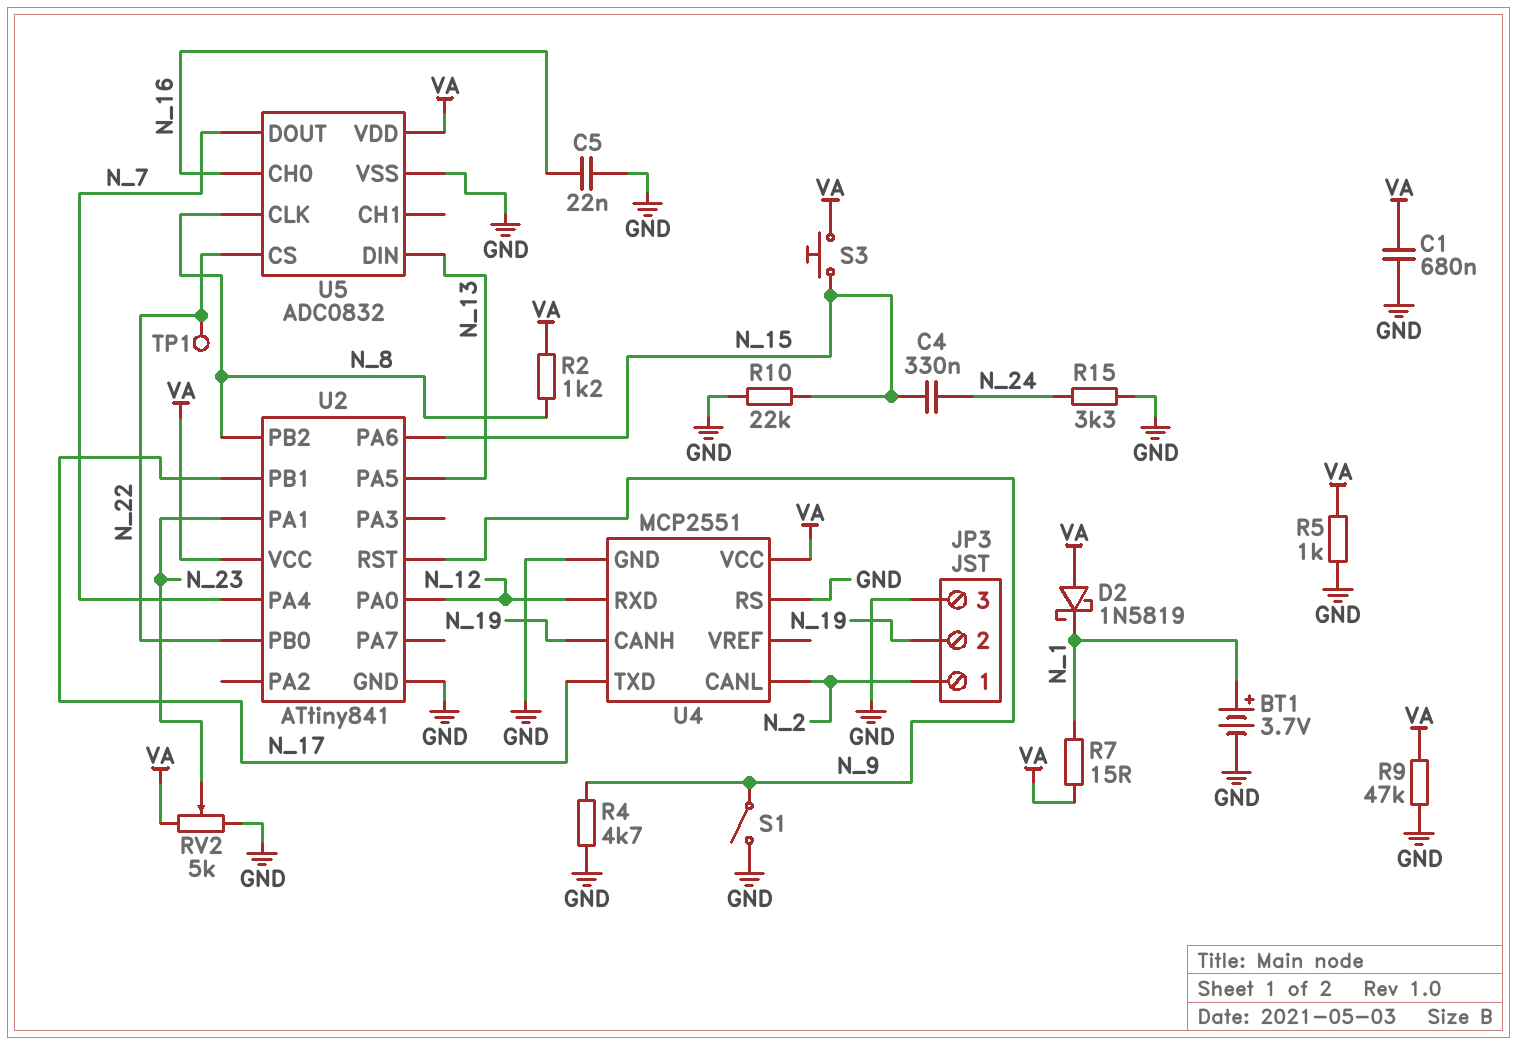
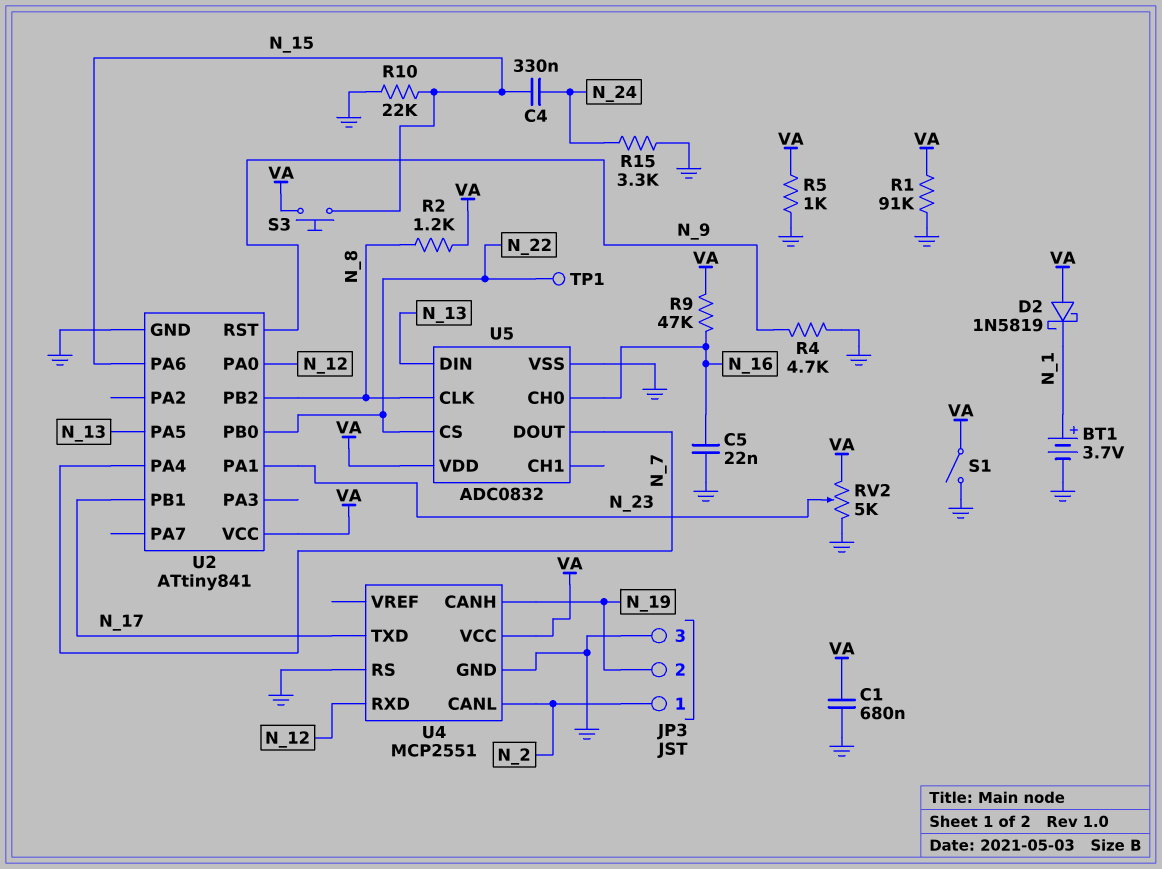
R1: none -> 91k (GND, VA)
R7: 15 (N_1, VA) -> none
R9: 47k (GND, VA) -> 47k (N_16, VA)
S1: switch (GND, N_9) -> switch (GND, VA)

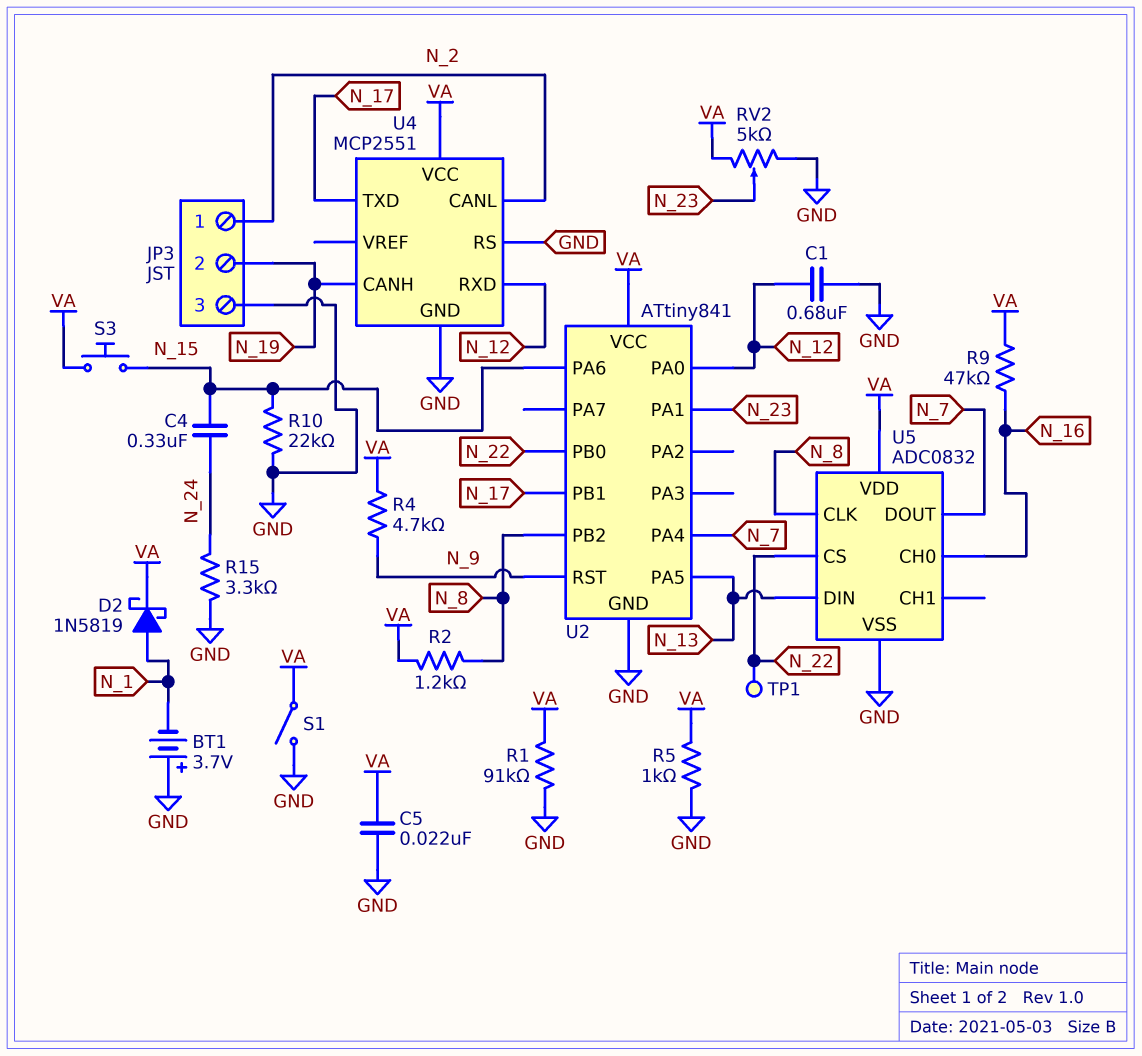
BT1: 3.7V (plus N_1, minus GND) -> 3.7V (plus GND, minus N_1)
C1: 680nF (GND, VA) -> 680nF (GND, N_12)
C5: 22nF (GND, N_16) -> 22nF (GND, VA)
D2: schottky 1N5819 (A VA, K N_1) -> schottky 1N5819 (A N_1, K VA)
R4: 4.7k (GND, N_9) -> 4.7k (N_9, VA)

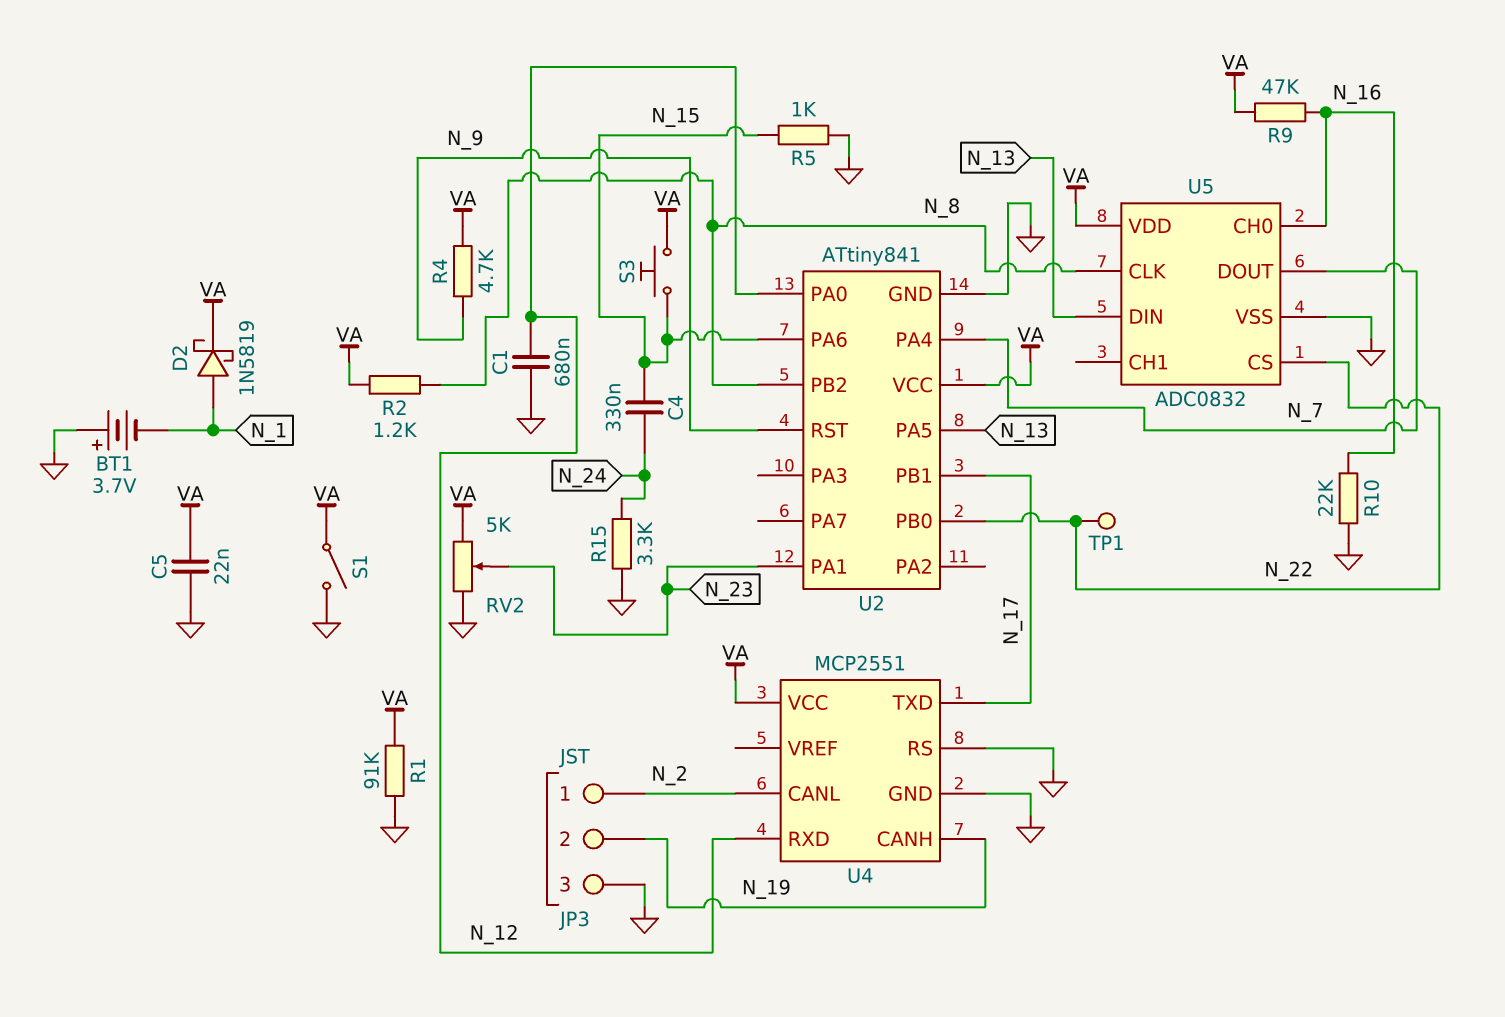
R5: 1k (GND, VA) -> 1k (GND, N_15)
R10: 22k (GND, N_15) -> 22k (GND, N_16)

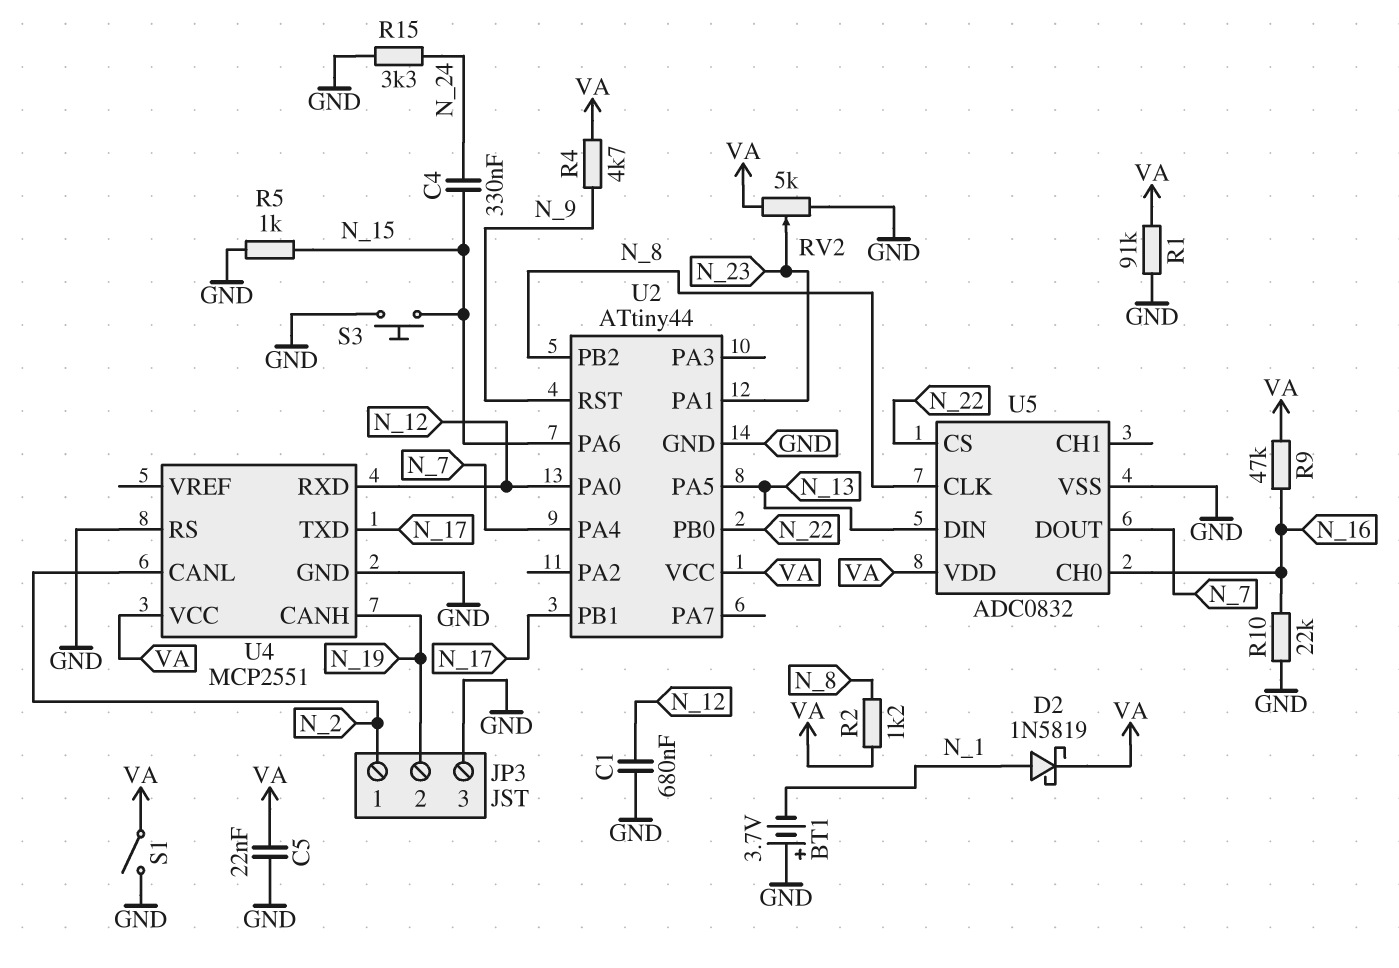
S3: button (N_15, VA) -> button (GND, N_15)
TP1: test point (N_22) -> none
U2: ATtiny841 -> ATtiny44

